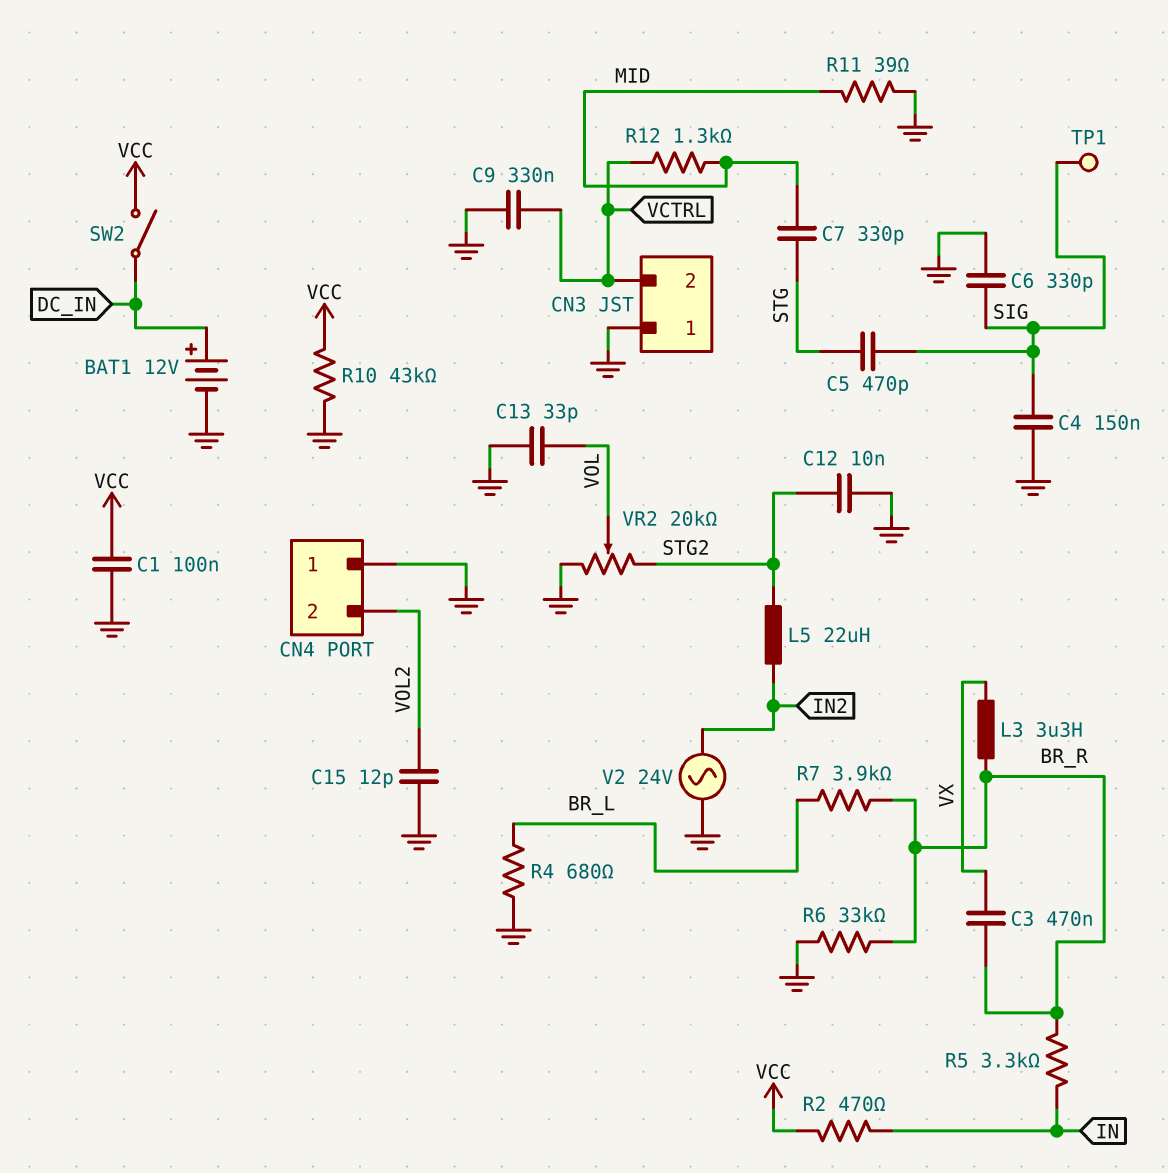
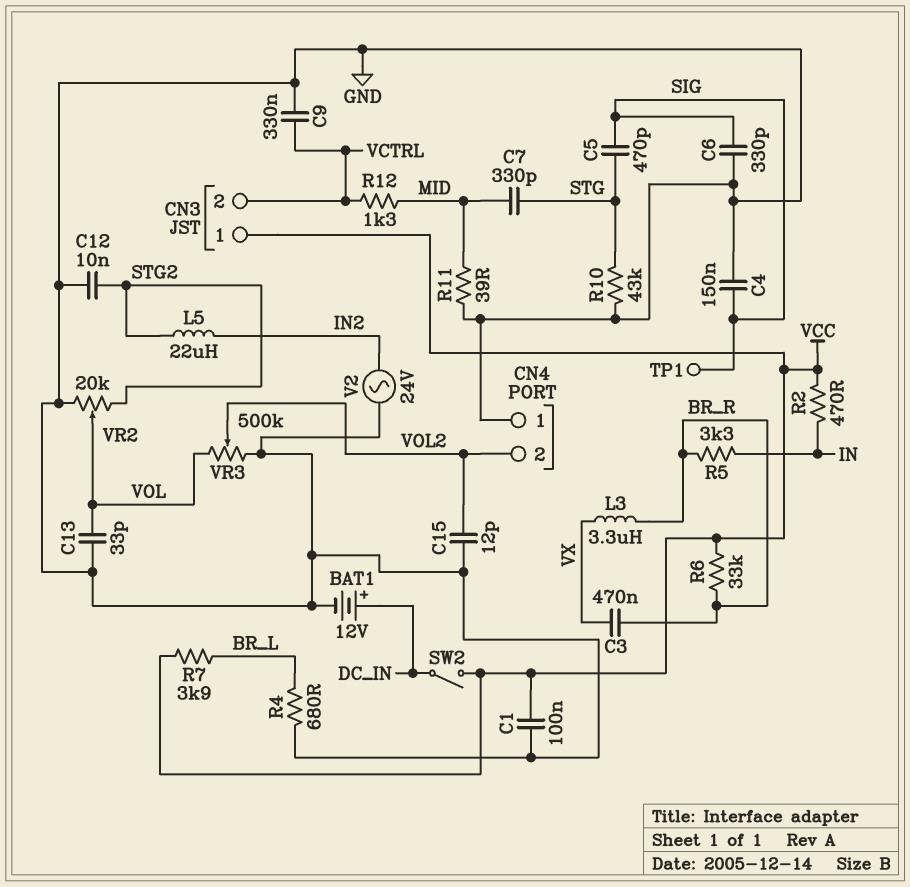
CN3 pin 1: GND -> VCC
R6: 33k (BR_R, GND) -> 33k (BR_R, VCC)
R7: 3.9k (BR_L, BR_R) -> 3.9k (BR_L, VCC)
R10: 43k (GND, VCC) -> 43k (GND, STG)
VR3: none -> 500k (GND, VOL, wiper VOL2)

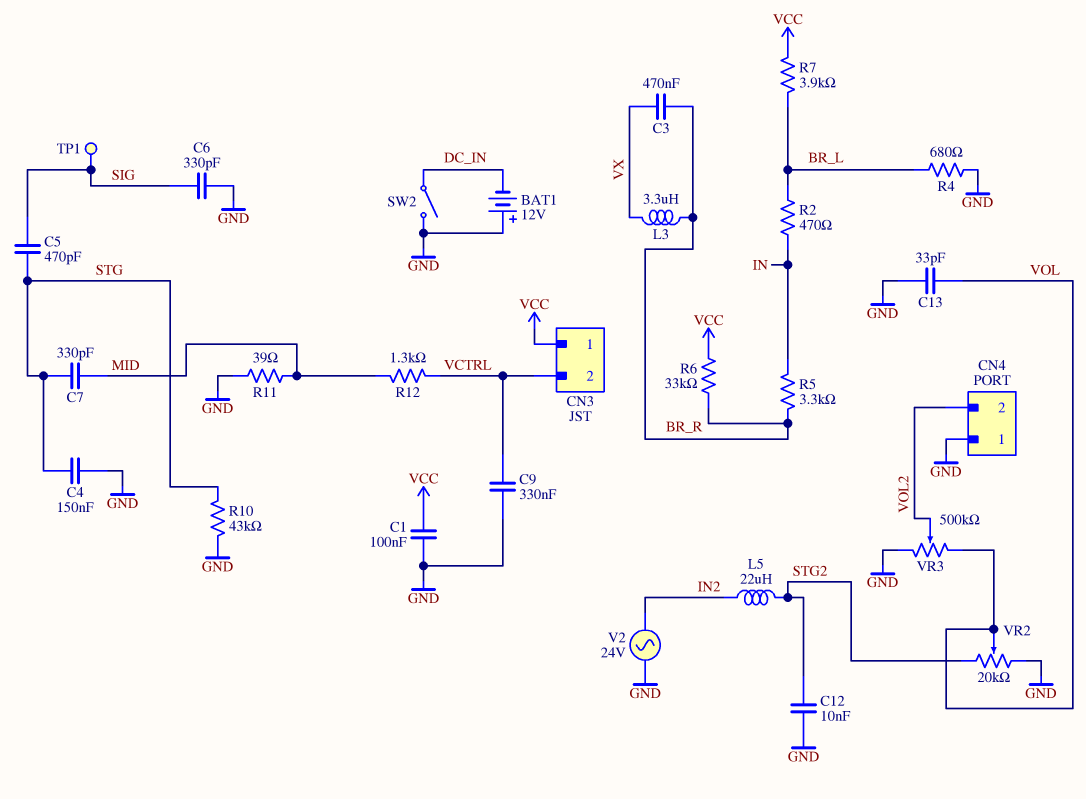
BAT1: 12V (plus DC_IN, minus GND) -> 12V (plus GND, minus DC_IN)
C4: 150nF (GND, SIG) -> 150nF (GND, STG)
C15: 12pF (GND, VOL2) -> none
R2: 470 (IN, VCC) -> 470 (BR_L, IN)
SW2: switch (DC_IN, VCC) -> switch (DC_IN, GND)

